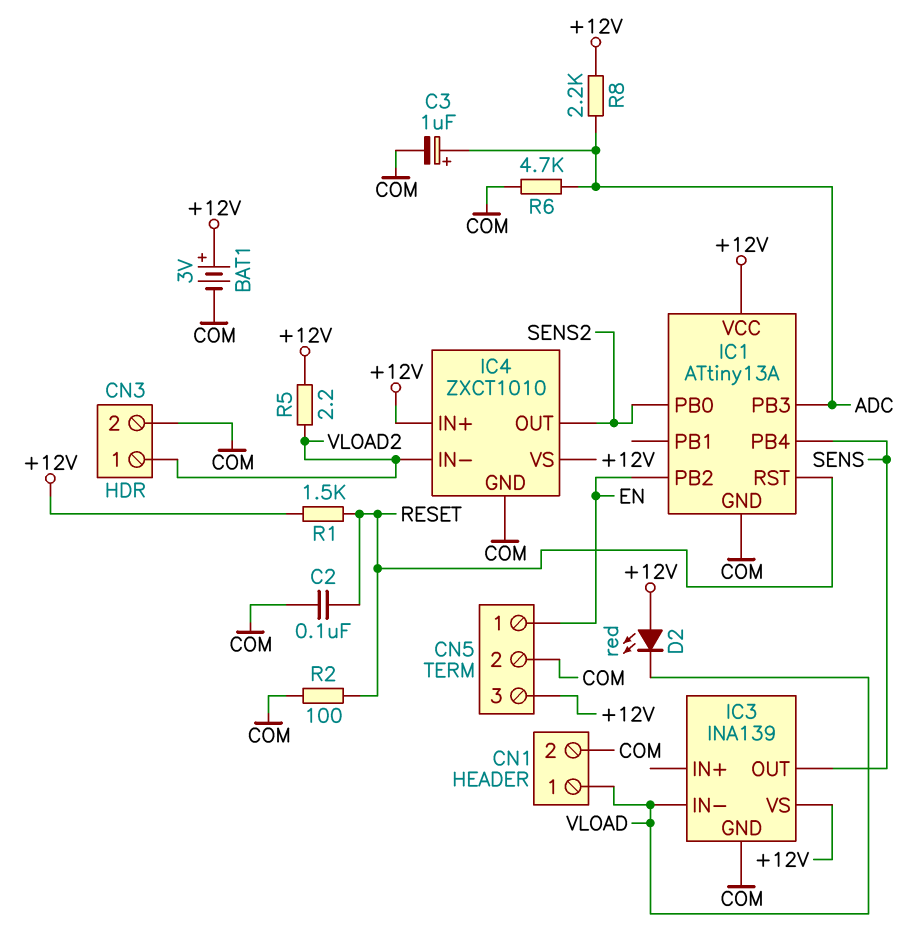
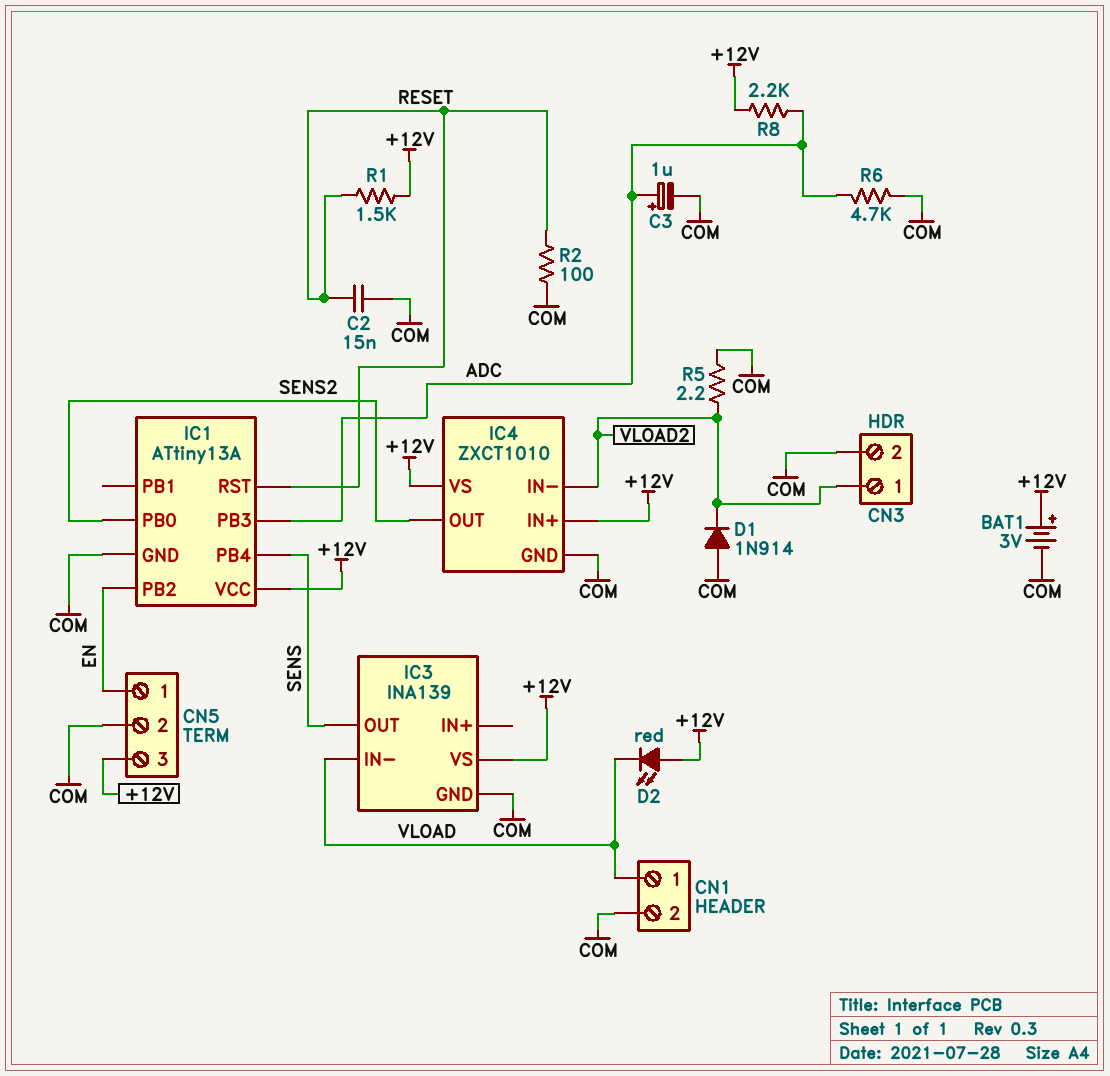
C2: 100nF (COM, RESET) -> 15nF (COM, RESET)
D1: none -> diode 1N914 (A COM, K VLOAD2)
R5: 2.2 (+12V, VLOAD2) -> 2.2 (COM, VLOAD2)

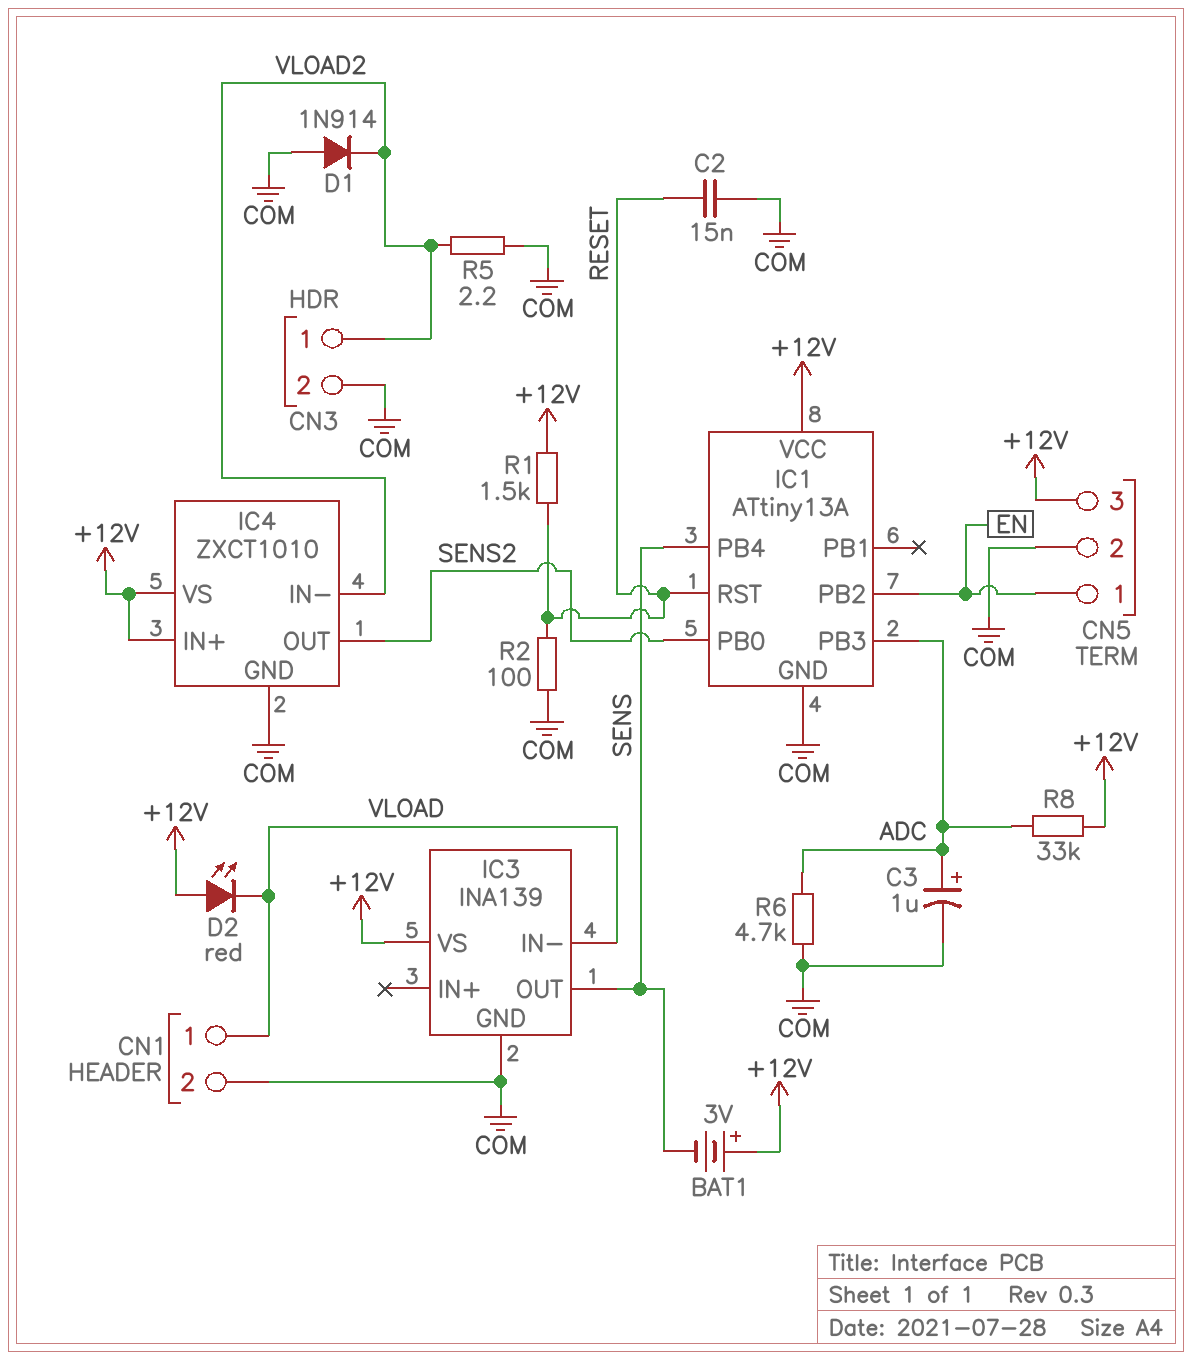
BAT1: 3V (plus +12V, minus COM) -> 3V (plus +12V, minus SENS)
R8: 2.2k (+12V, ADC) -> 33k (+12V, ADC)

